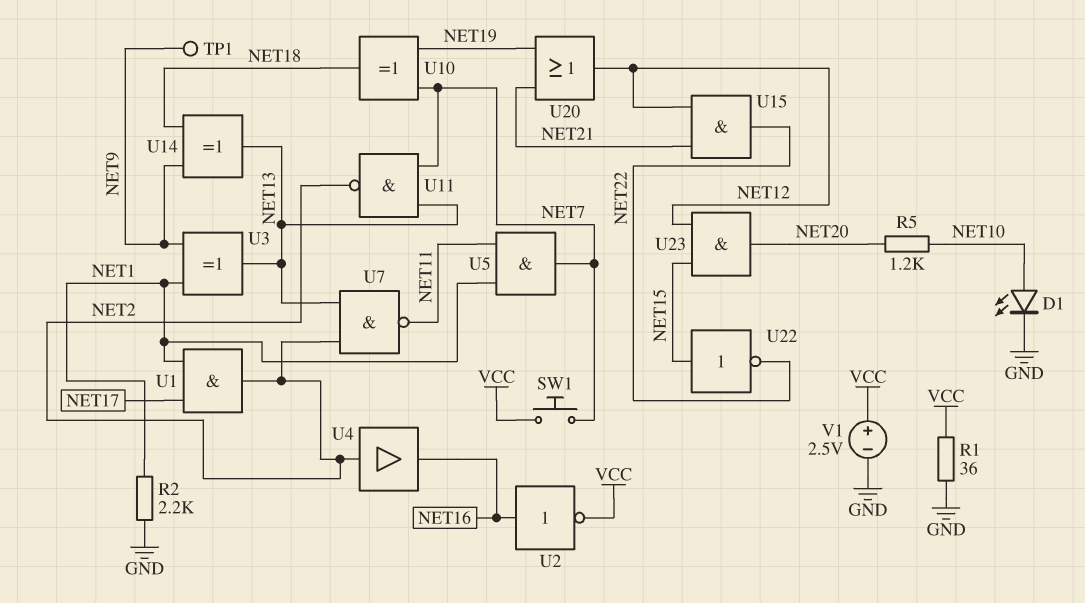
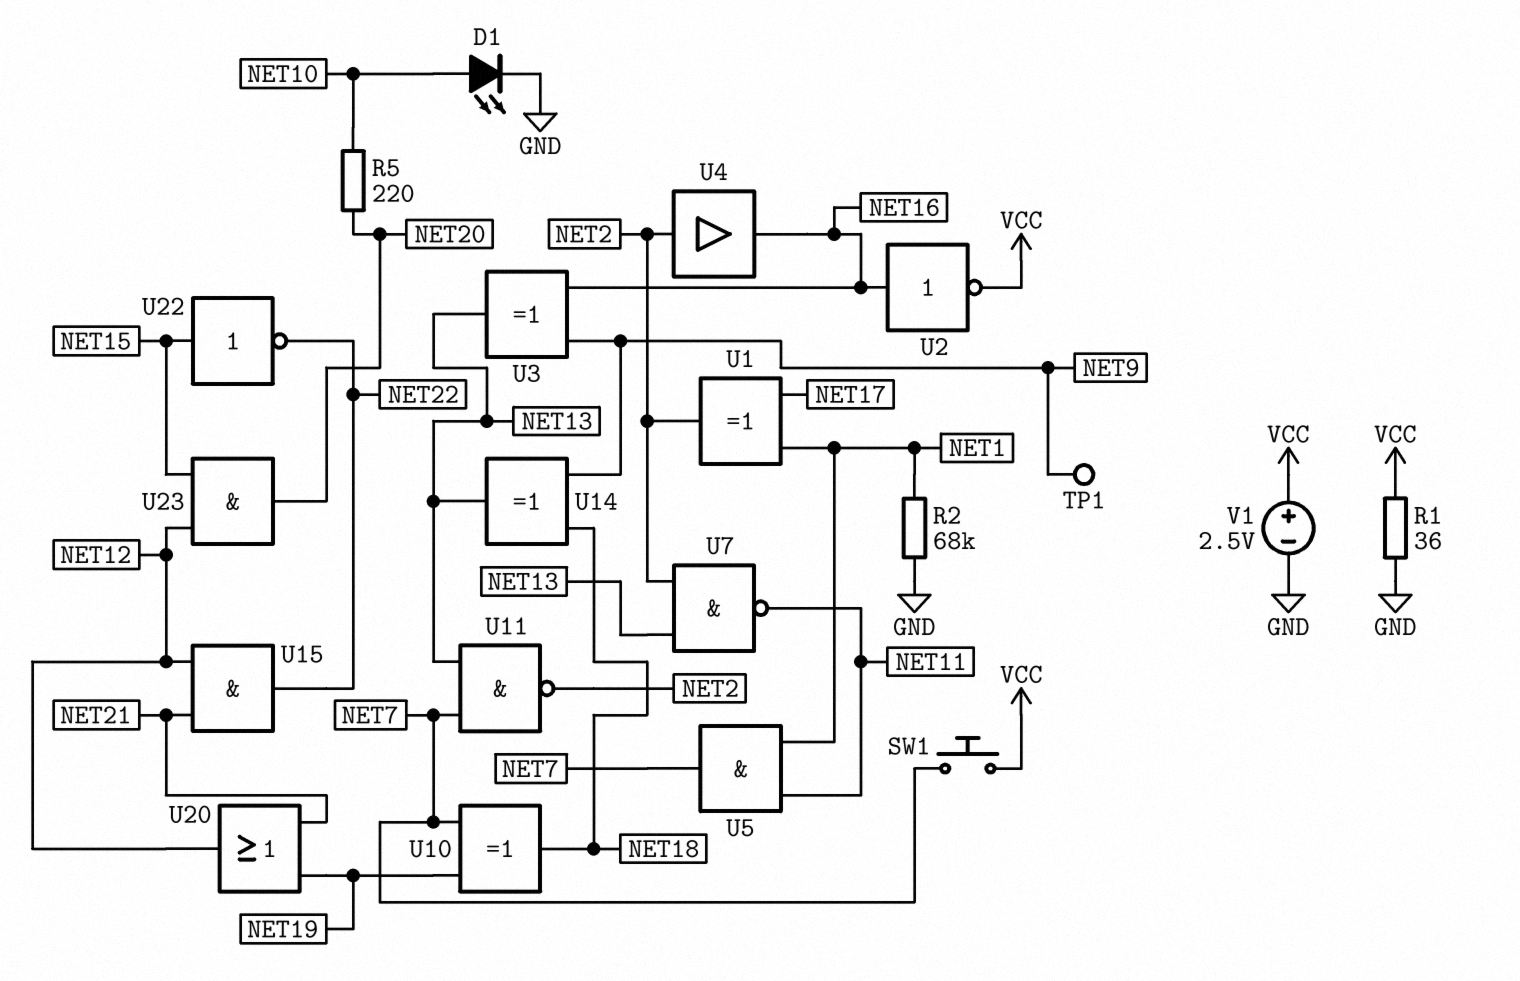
R2: 2.2k (GND, NET1) -> 68k (GND, NET1)
R5: 1.2k (NET10, NET20) -> 220 (NET10, NET20)
U1: AND (in NET1, in NET17, out NET2) -> XOR (in NET1, in NET17, out NET2)
U3: XOR (in NET1, in NET9, out NET13) -> XOR (in NET9, in NET16, out NET13)

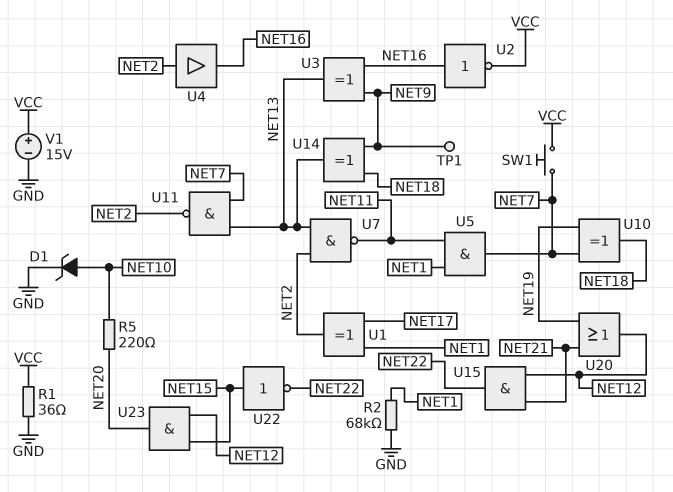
D1: LED (A NET10, K GND) -> zener (A NET10, K GND)
V1: 2.5V (plus VCC, minus GND) -> 15V (plus VCC, minus GND)

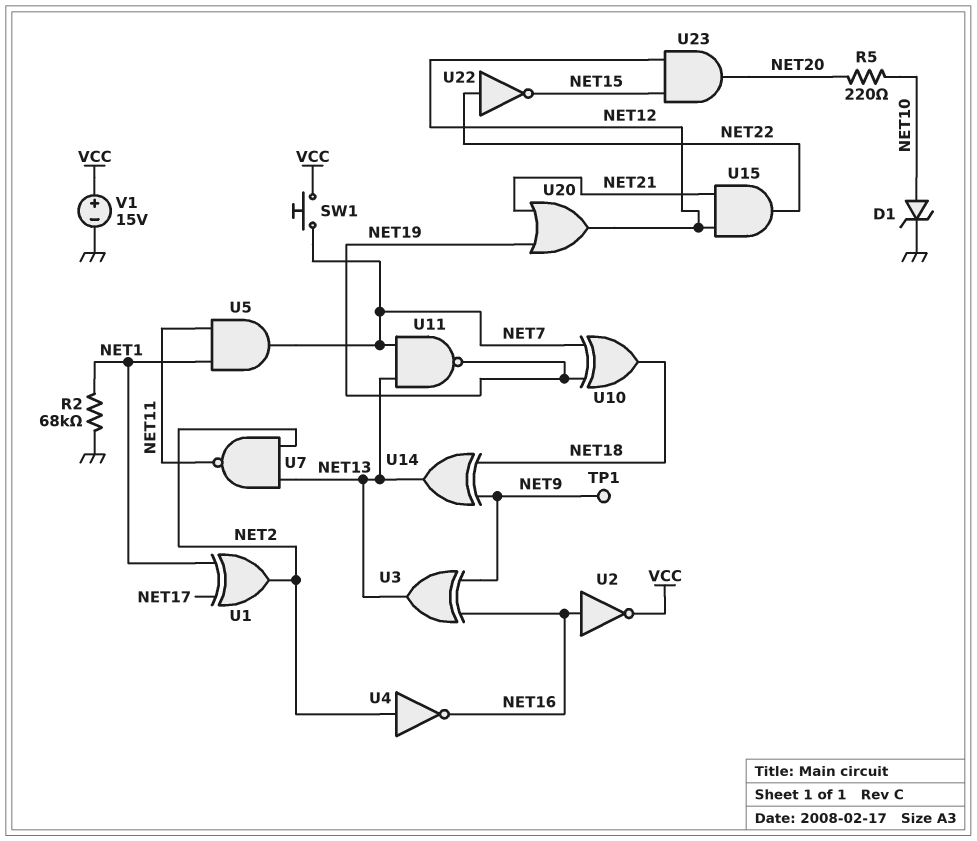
R1: 36 (GND, VCC) -> none
U4: buffer (in NET2, out NET16) -> NOT (in NET2, out NET16)
U11: NAND (in NET7, in NET13, out NET2) -> NAND (in NET7, in NET13, out NET19)
U22: NOT (in NET15, out NET22) -> NOT (in NET22, out NET15)

